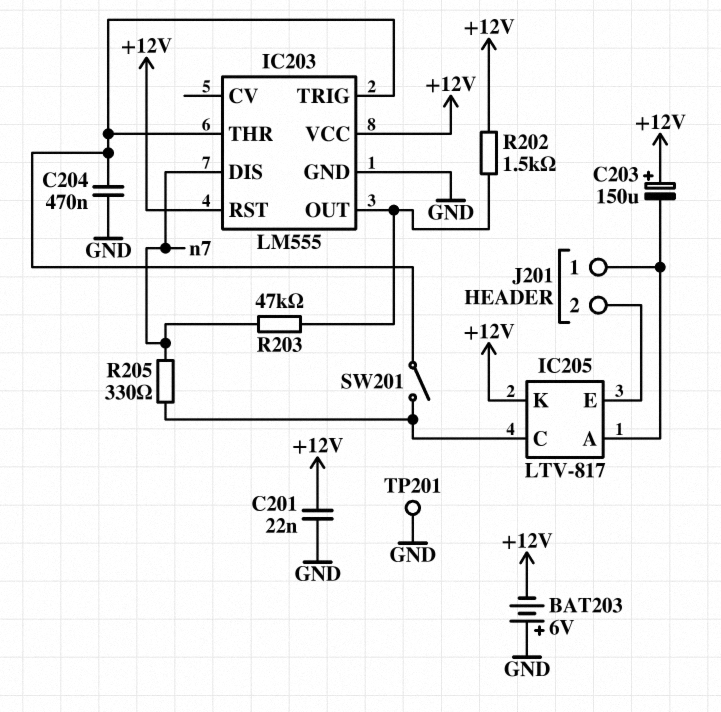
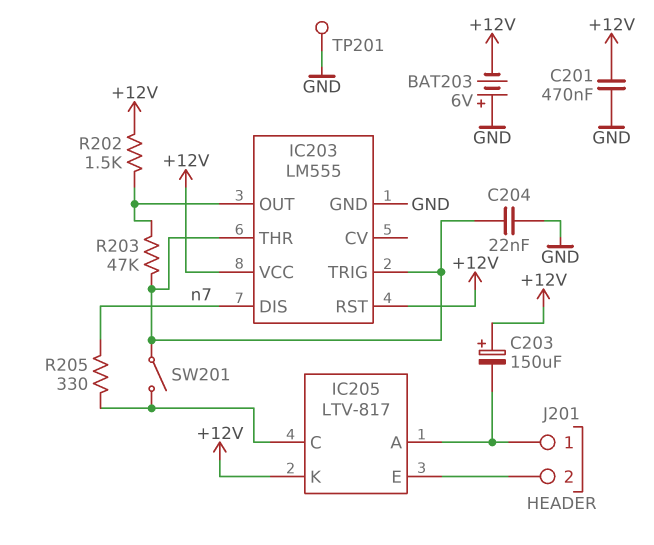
C201: 22nF (+12V, GND) -> 470nF (+12V, GND)
C204: 470nF (GND, IC203/THR) -> 22nF (GND, IC203/THR)
R203: 47k (IC203/OUT, n7) -> 47k (IC203/OUT, IC203/THR)

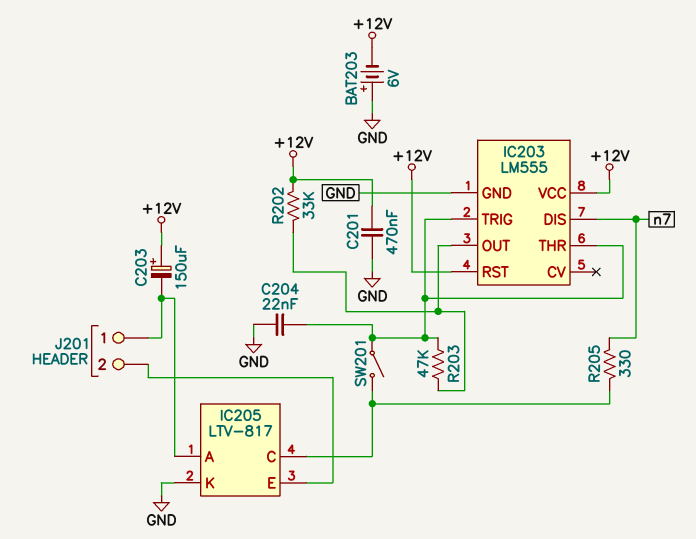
IC205 pin K: +12V -> GND
R202: 1.5k (+12V, IC203/OUT) -> 33k (+12V, IC203/OUT)
TP201: test point (GND) -> none

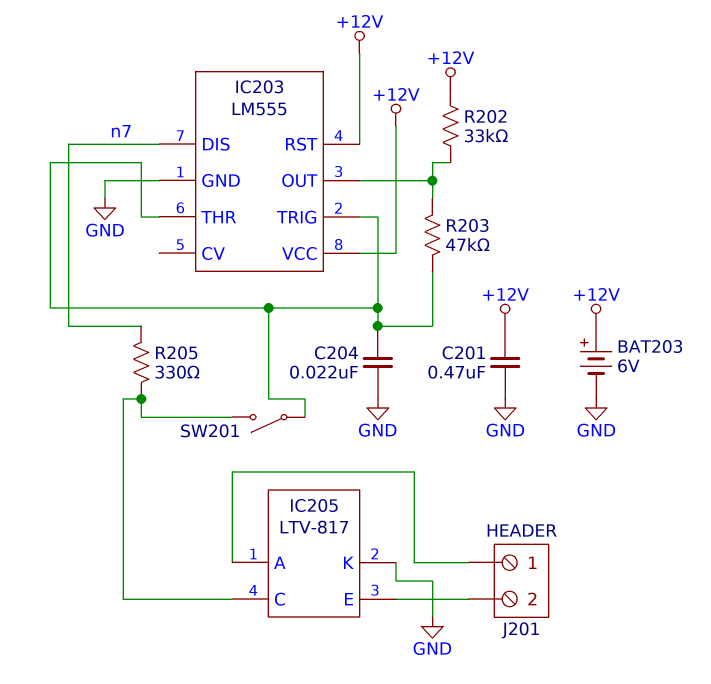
BAT203: 6V (plus GND, minus +12V) -> 6V (plus +12V, minus GND)
C203: 150uF (plus +12V, minus IC205/A) -> none

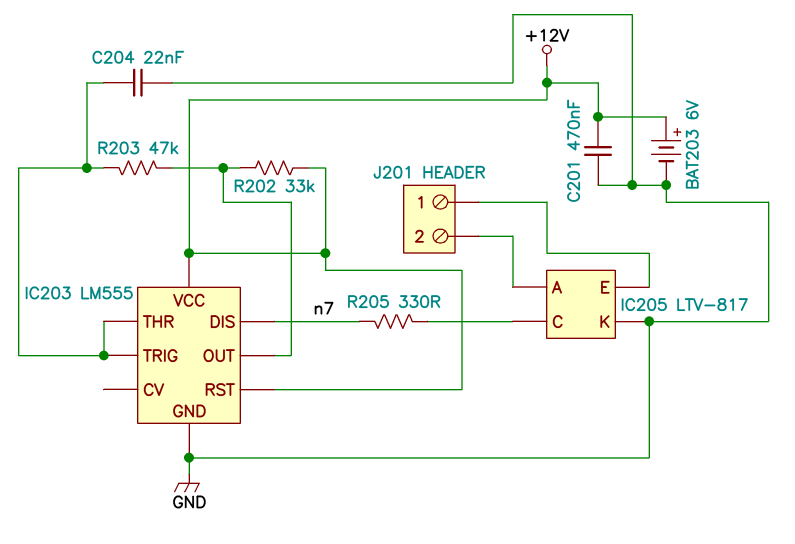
J201 pin 1: IC205/A -> IC205/E
J201 pin 2: IC205/E -> IC205/A
SW201: switch (IC203/THR, IC205/C) -> none

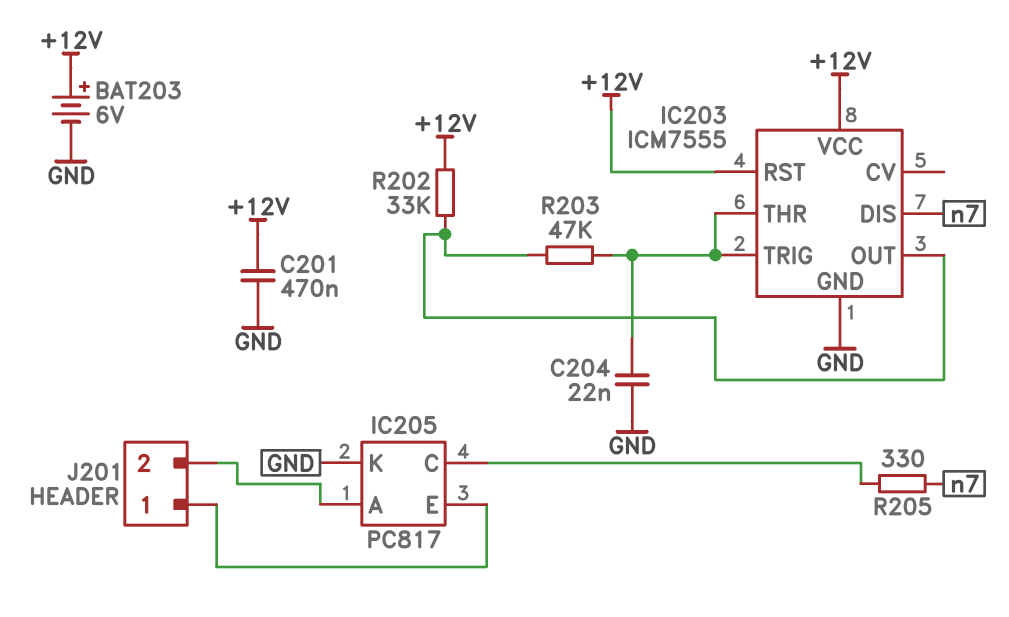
IC203: LM555 -> ICM7555
IC205: LTV-817 -> PC817

